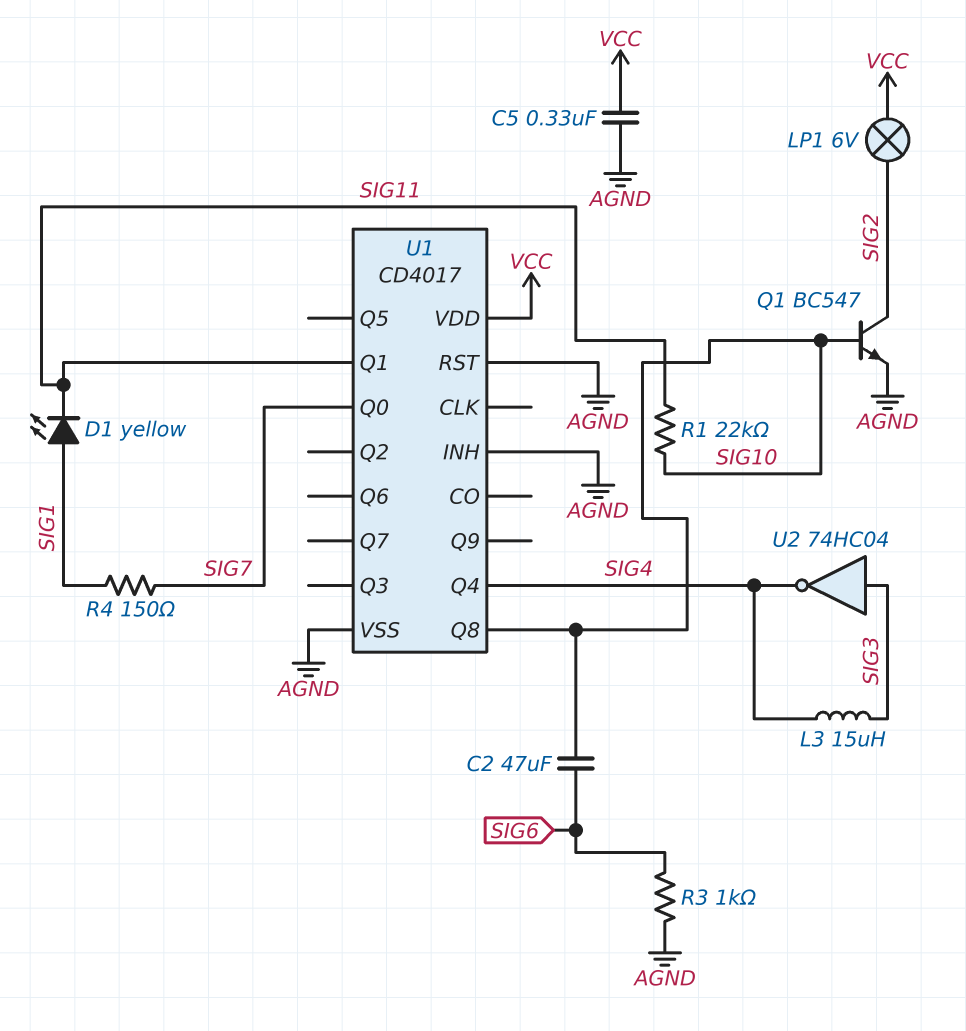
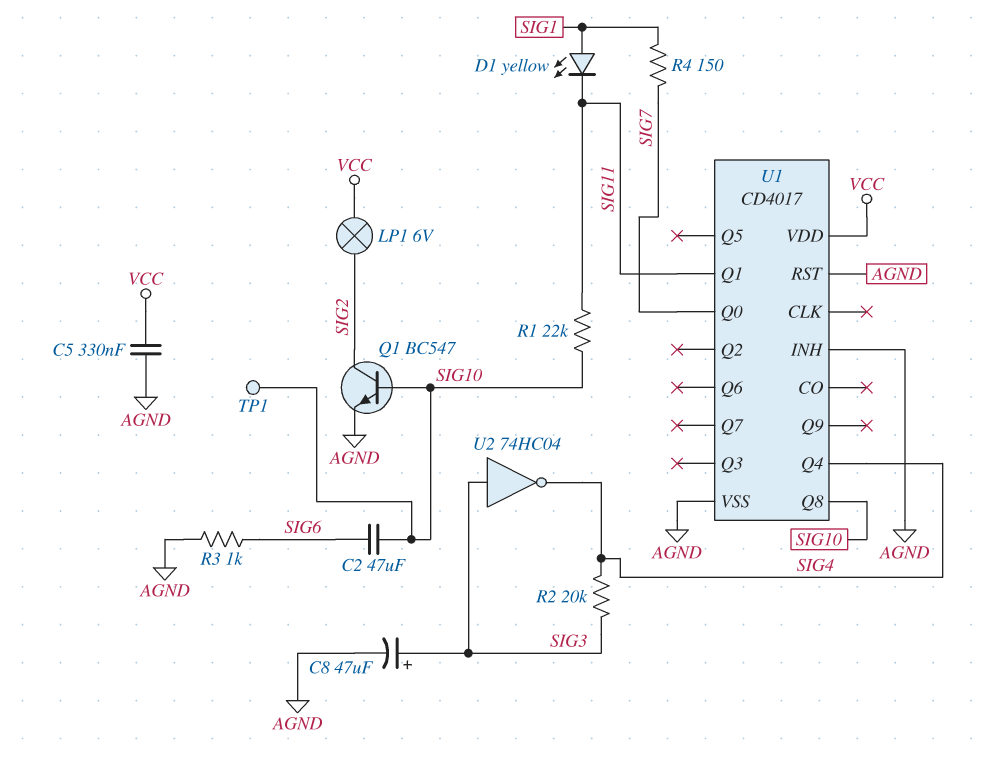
C8: none -> 47uF (plus SIG3, minus AGND)
L3: 15uH (SIG3, SIG4) -> none
R2: none -> 20k (SIG3, SIG4)
TP1: none -> test point (SIG10)

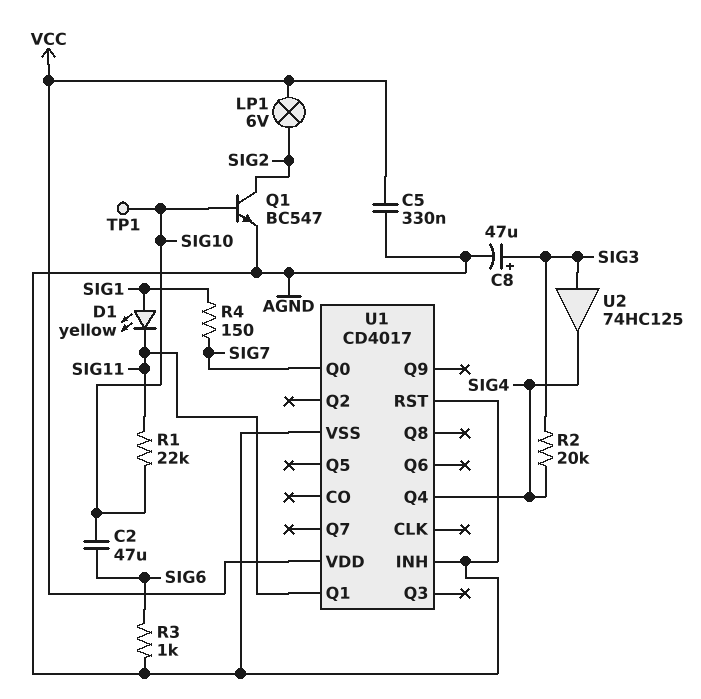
U1 pin Q8: SIG10 -> none
U2: NOT 74HC04 (in SIG3, out SIG4) -> buffer 74HC125 (in SIG3, out SIG4)

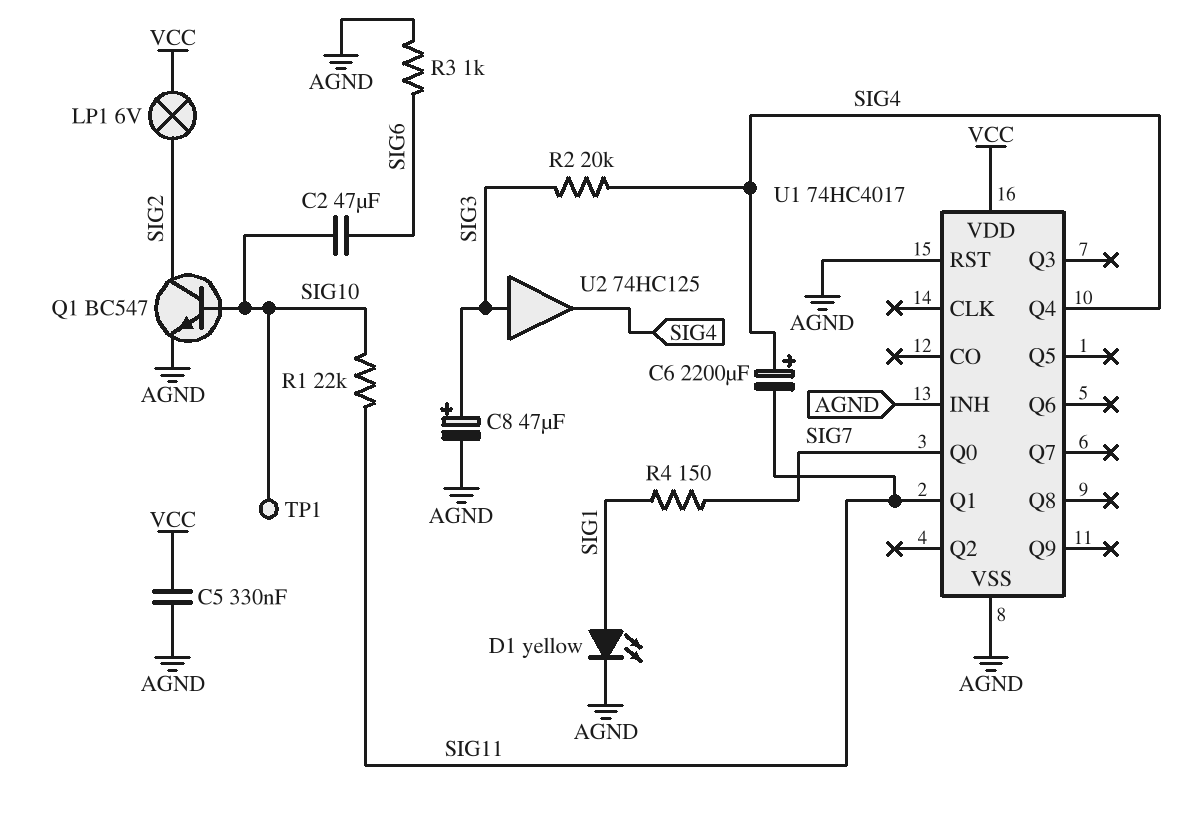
C6: none -> 2200uF (plus SIG4, minus SIG11)
D1: LED yellow (A SIG1, K SIG11) -> LED yellow (A SIG1, K AGND)
U1: CD4017 -> 74HC4017

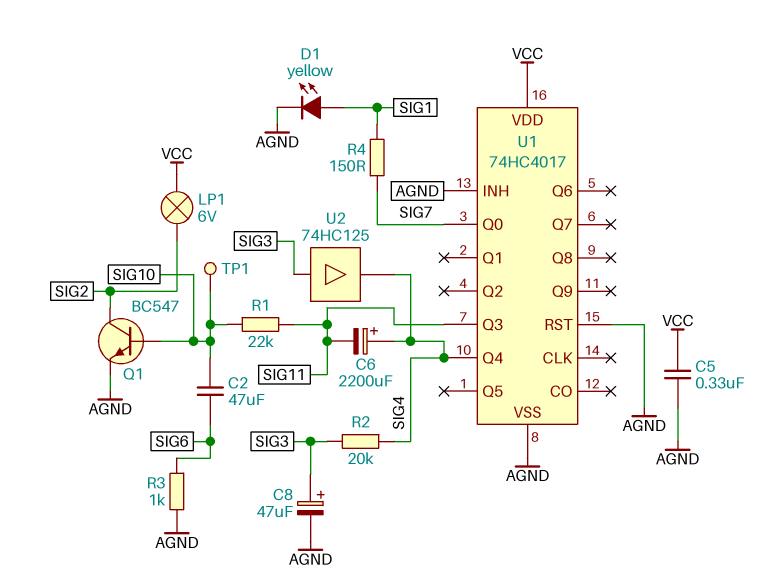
U1 pin Q1: SIG11 -> none
U1 pin Q3: none -> SIG11

